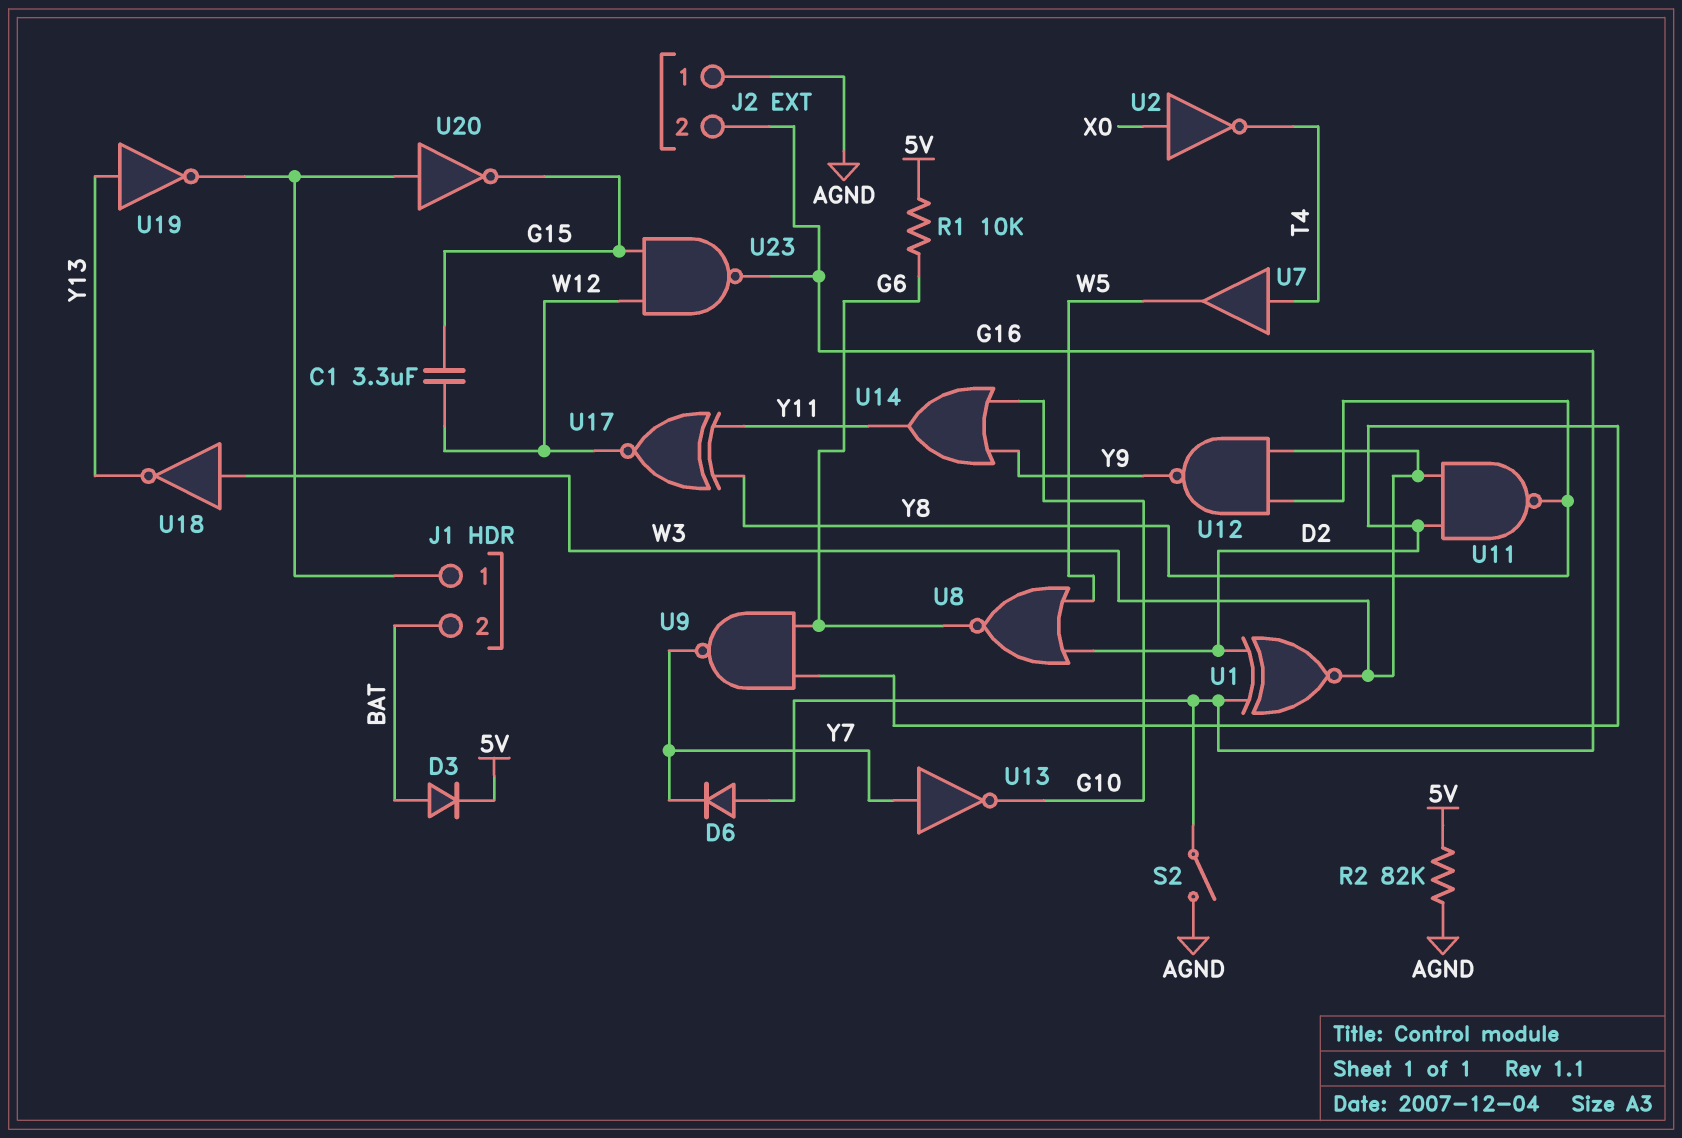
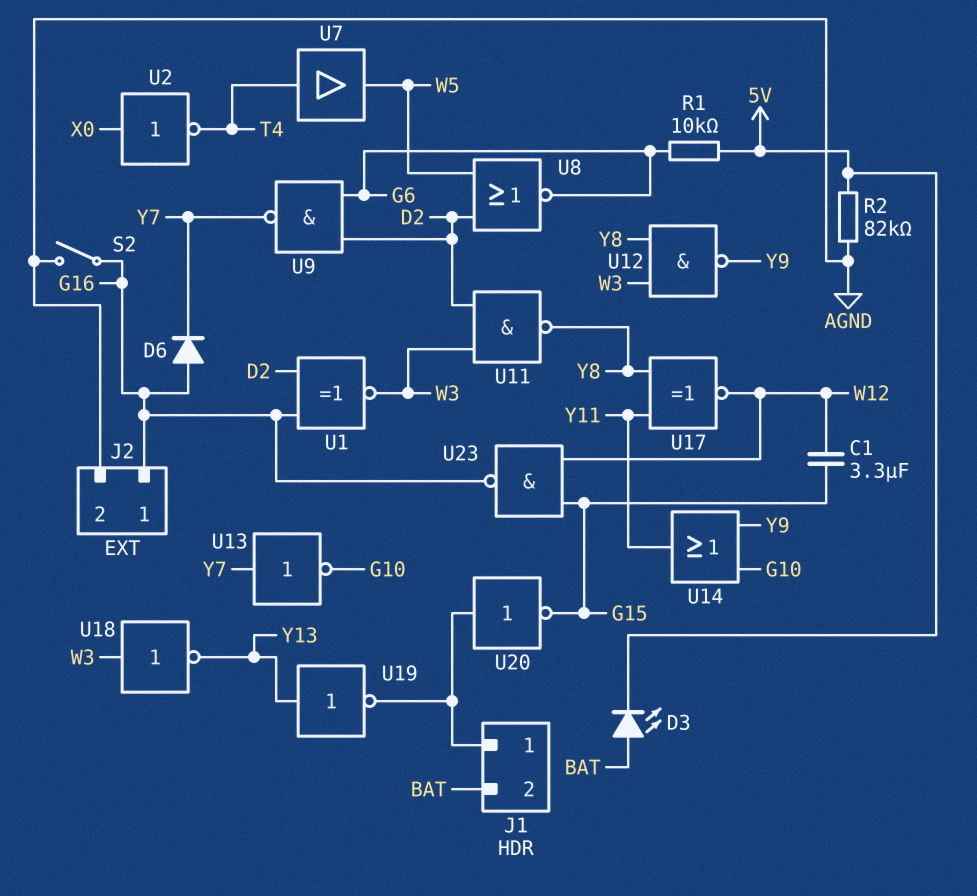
D3: diode (A BAT, K 5V) -> LED (A BAT, K 5V)
J2 pin 1: AGND -> G16
J2 pin 2: G16 -> AGND

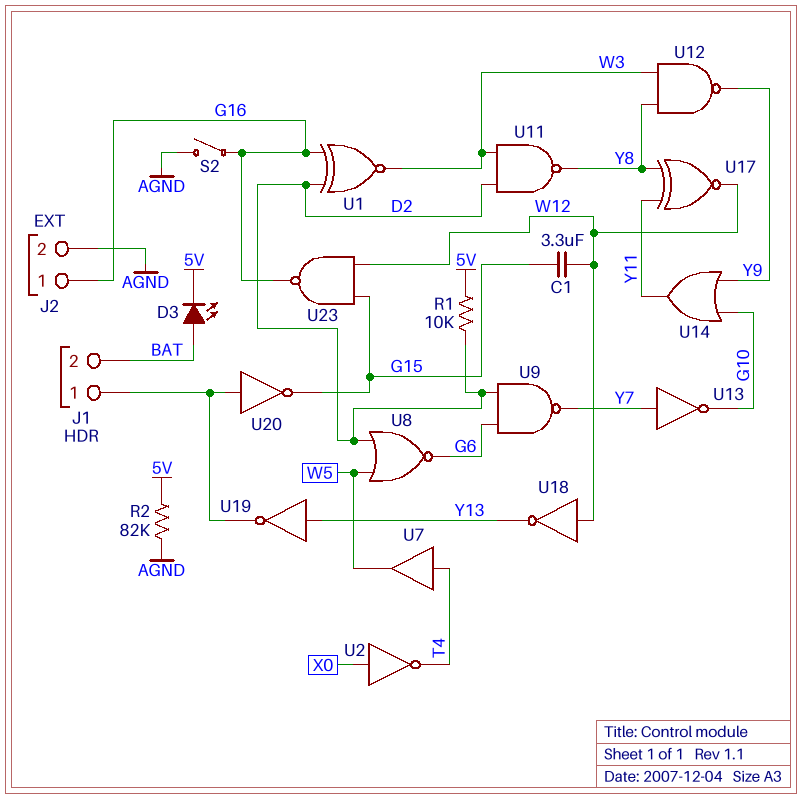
D6: diode (A G16, K Y7) -> none
R1: 10k (5V, G6) -> 10k (5V, D2)
U18: NOT (in W3, out Y13) -> NOT (in W12, out Y13)

